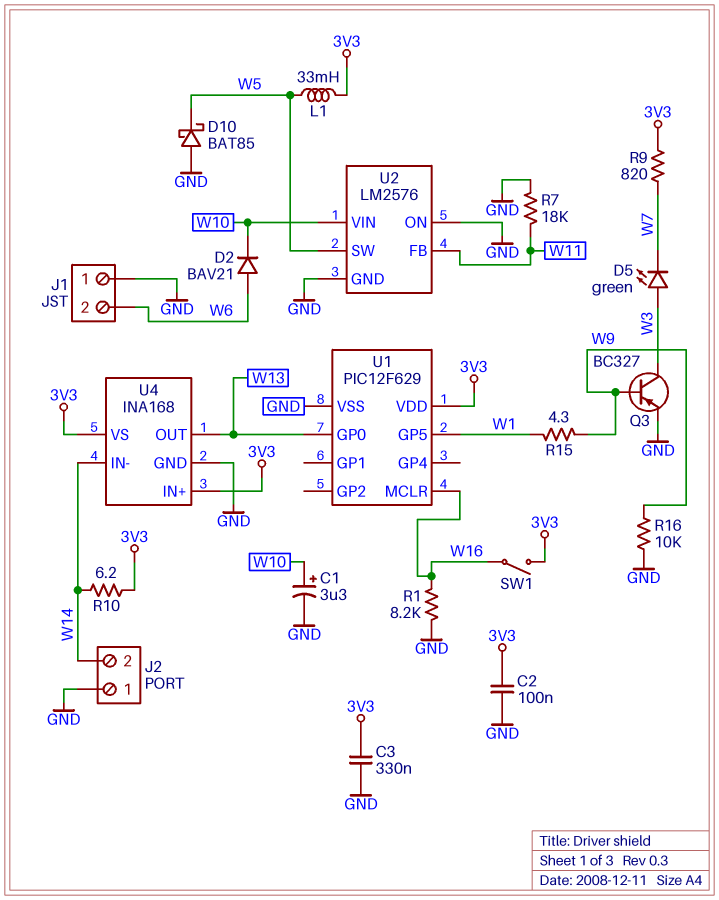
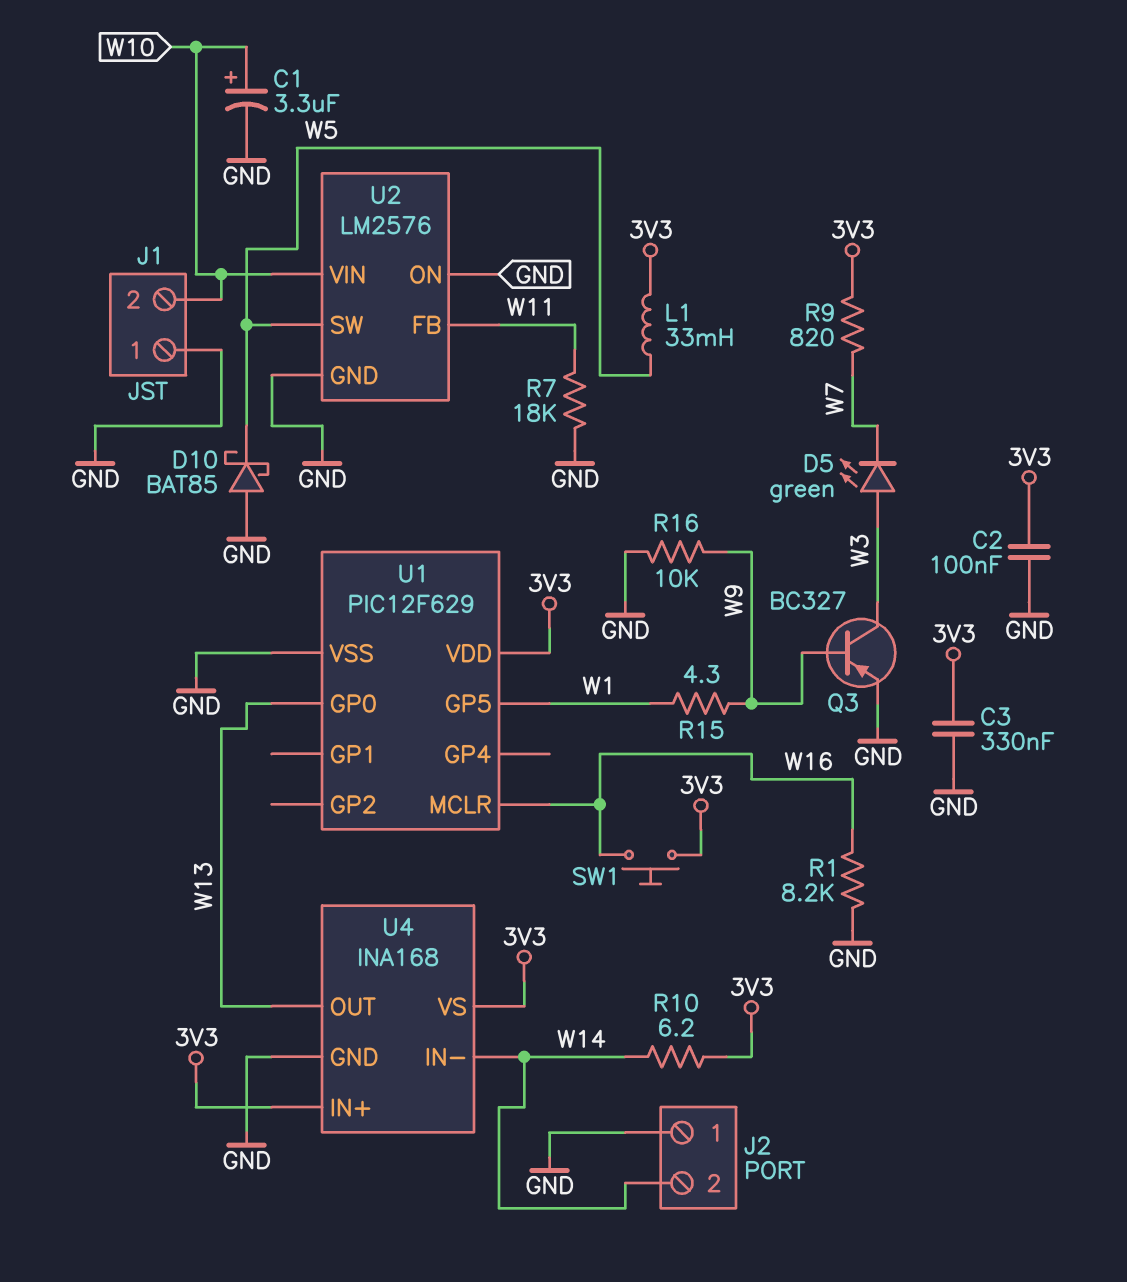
D2: diode BAV21 (A W6, K W10) -> none
J1 pin 2: W6 -> W10
SW1: switch (3V3, W16) -> button (3V3, W16)

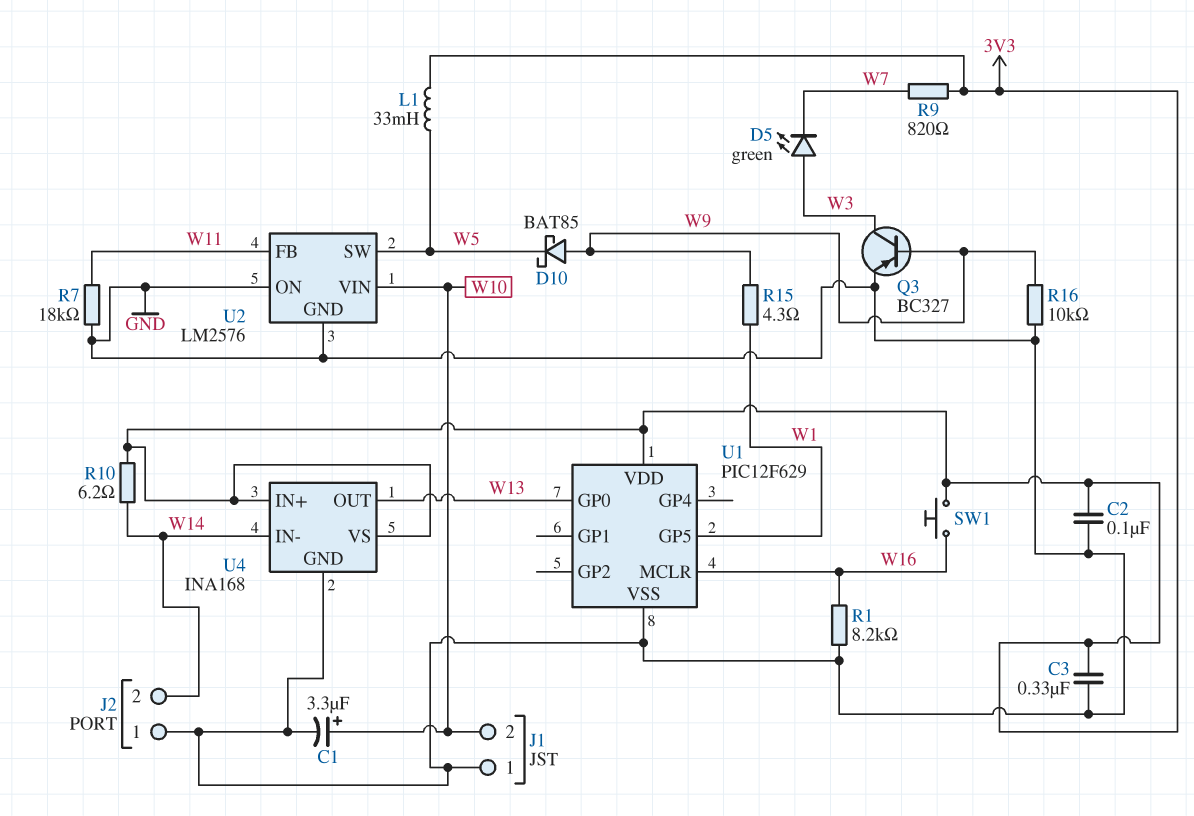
D10: schottky BAT85 (A GND, K W5) -> schottky BAT85 (A W9, K W5)

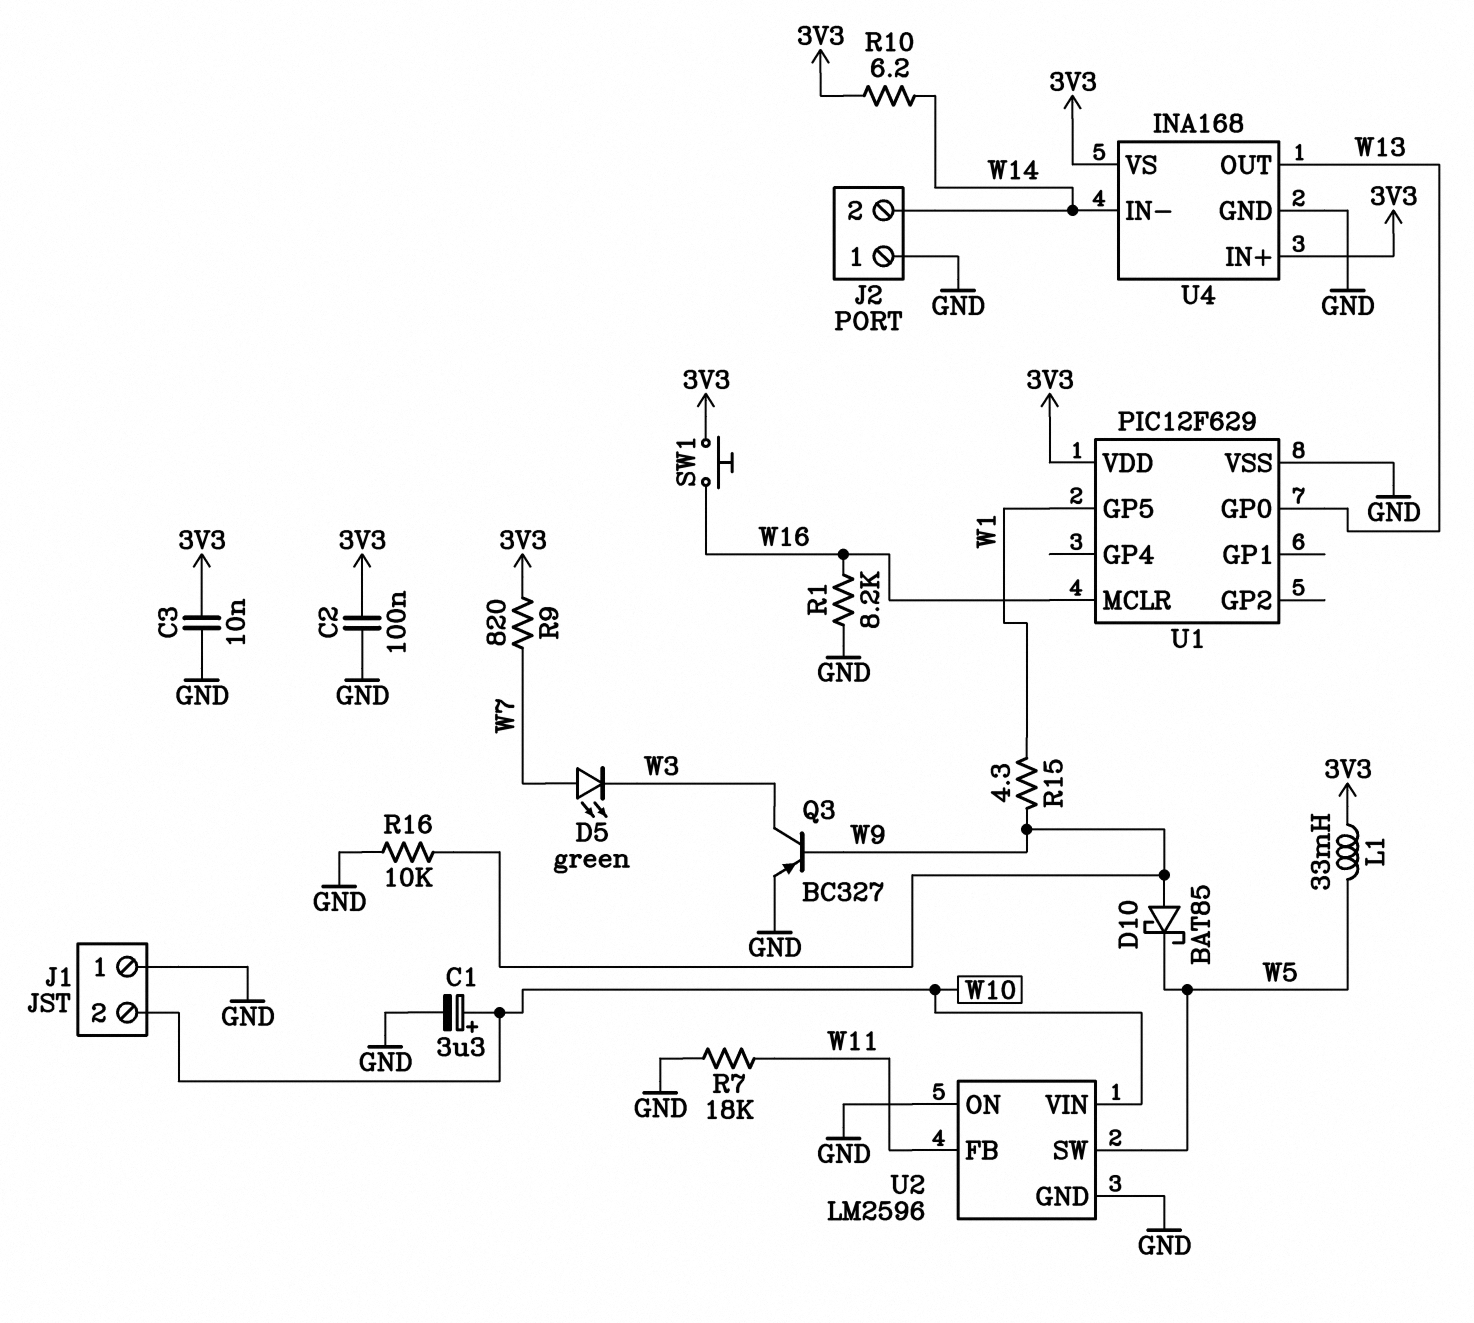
C3: 330nF (3V3, GND) -> 10nF (3V3, GND)
D5: LED green (A W3, K W7) -> LED green (A W7, K W3)
U2: LM2576 -> LM2596

